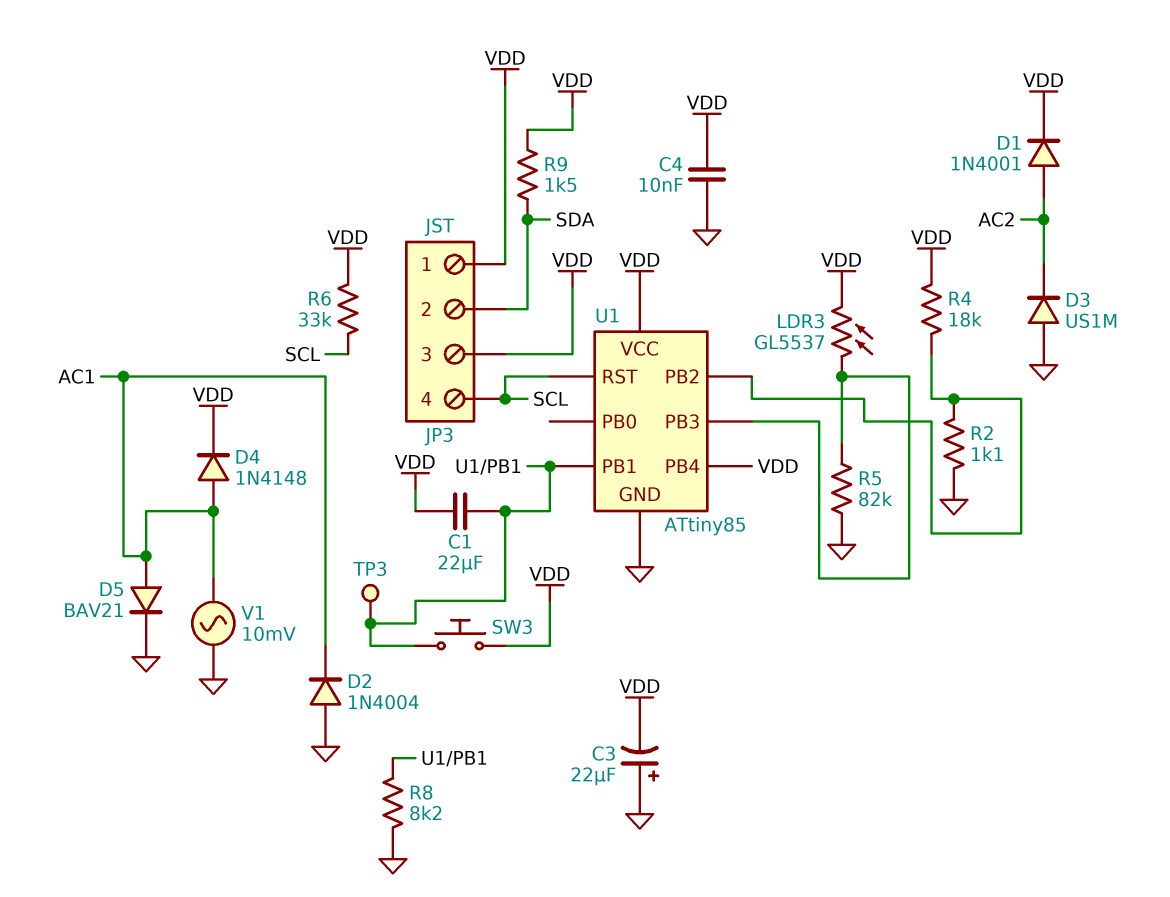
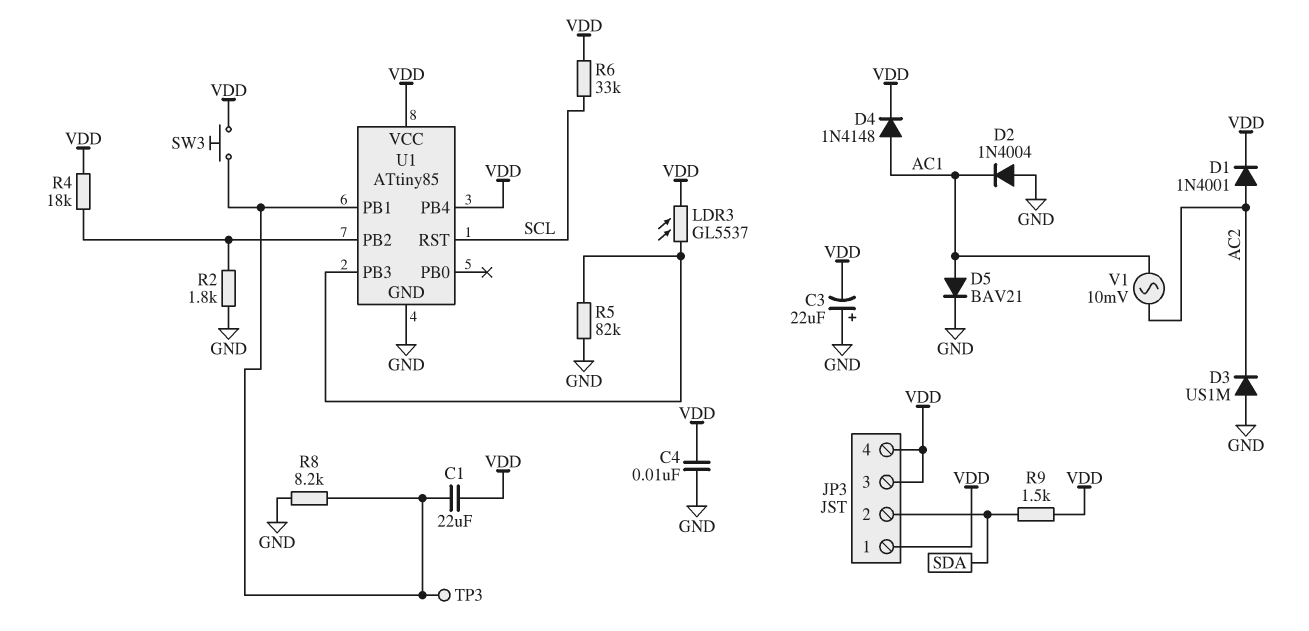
JP3 pin 4: SCL -> VDD
R2: 1.1k (GND, U1/PB2) -> 1.8k (GND, U1/PB2)
V1: AC 10mV (AC1, GND) -> AC 10mV (AC1, AC2)

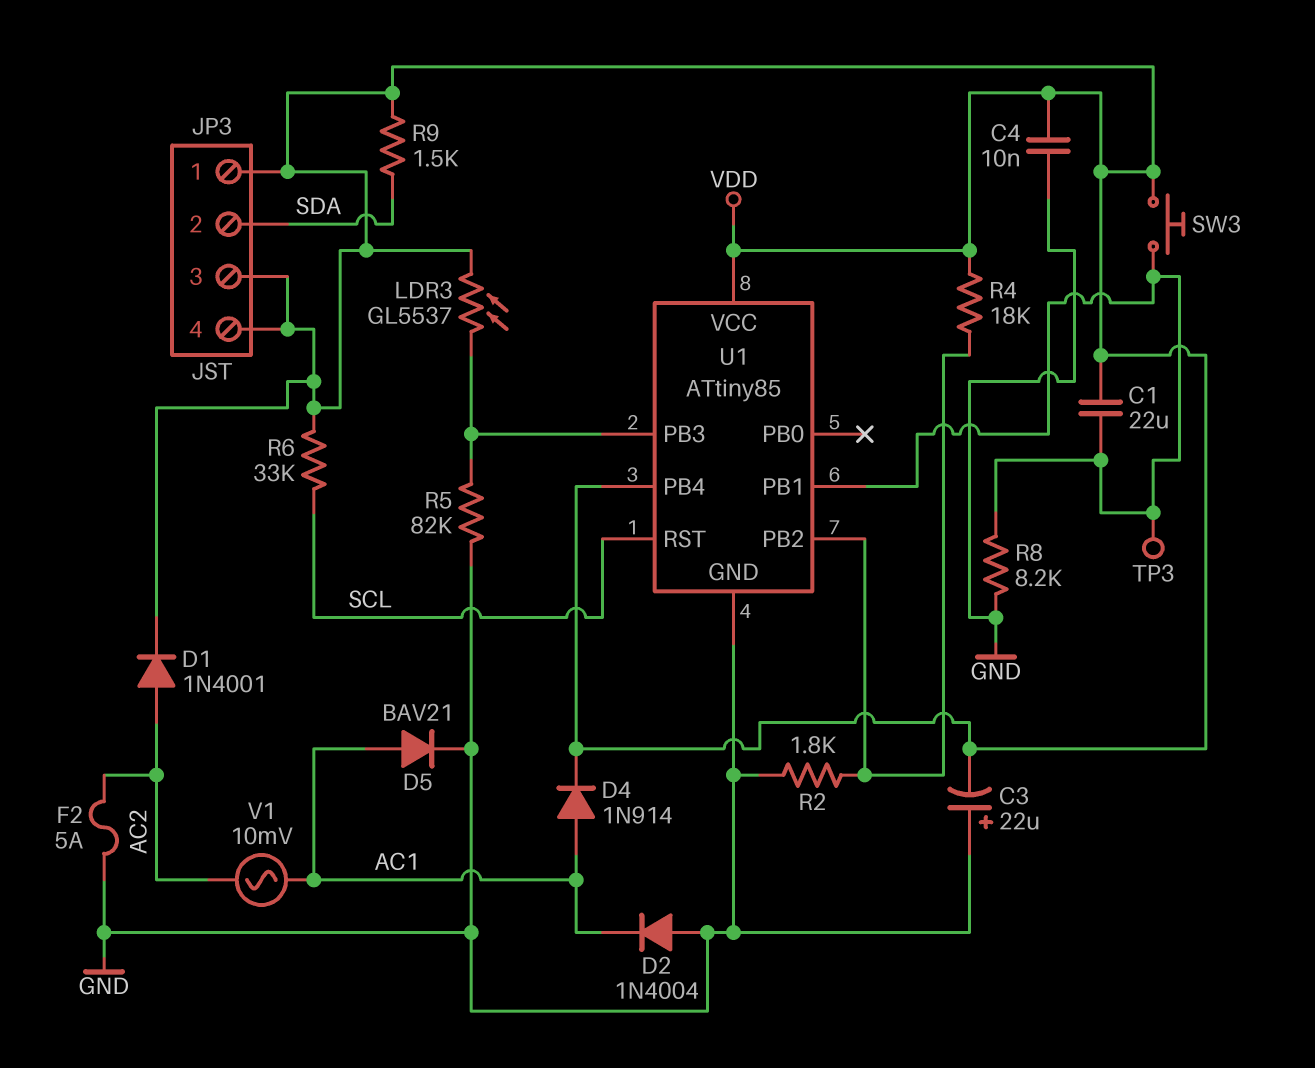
D3: diode US1M (A GND, K AC2) -> none
D4: diode 1N4148 (A AC1, K VDD) -> diode 1N914 (A AC1, K VDD)
F2: none -> 5A (AC2, GND)

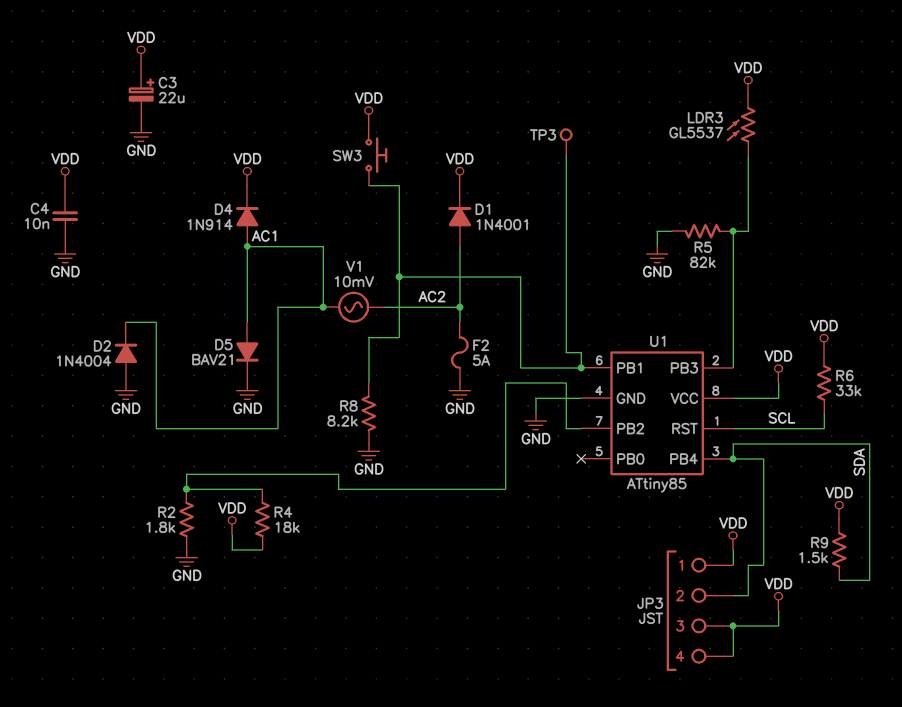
C1: 22uF (U1/PB1, VDD) -> none
C3: 22uF (plus GND, minus VDD) -> 22uF (plus VDD, minus GND)
U1 pin PB4: VDD -> SDA

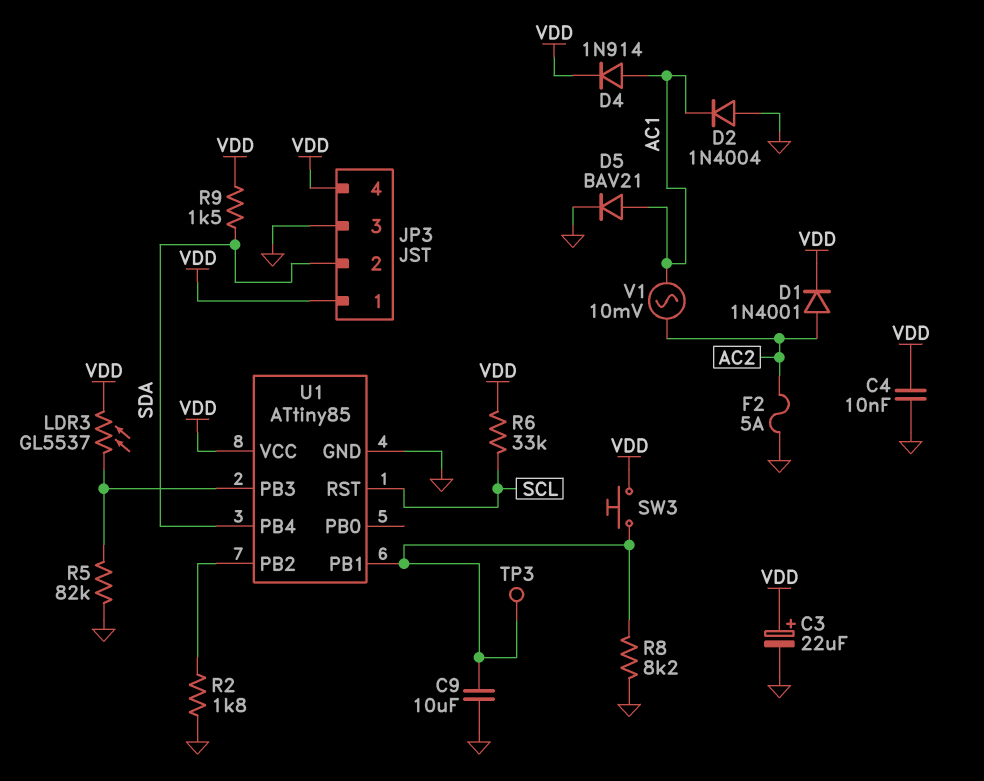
C9: none -> 10uF (GND, U1/PB1)
JP3 pin 3: VDD -> GND
R4: 18k (U1/PB2, VDD) -> none

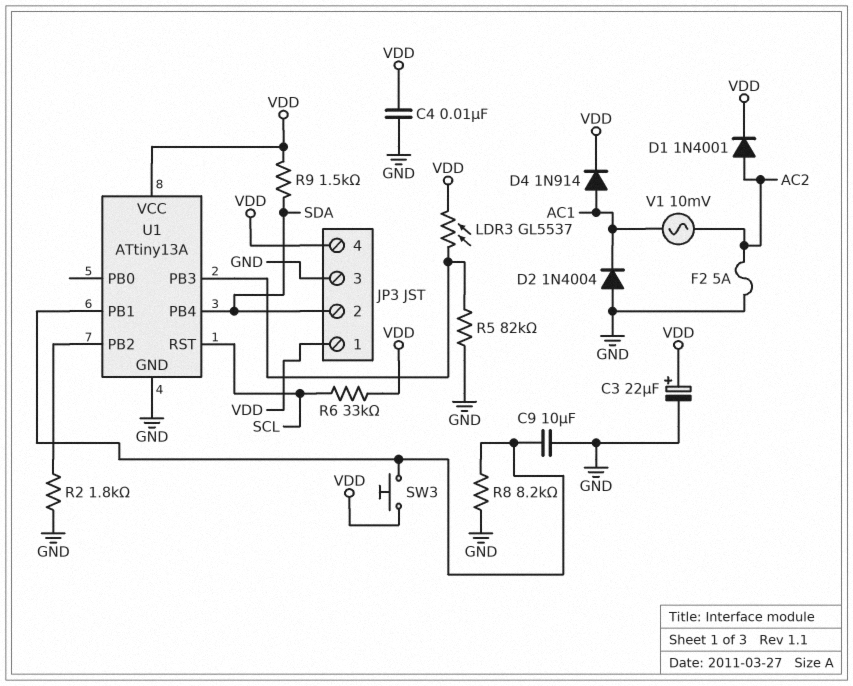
D5: diode BAV21 (A AC1, K GND) -> none
TP3: test point (U1/PB1) -> none
U1: ATtiny85 -> ATtiny13A

